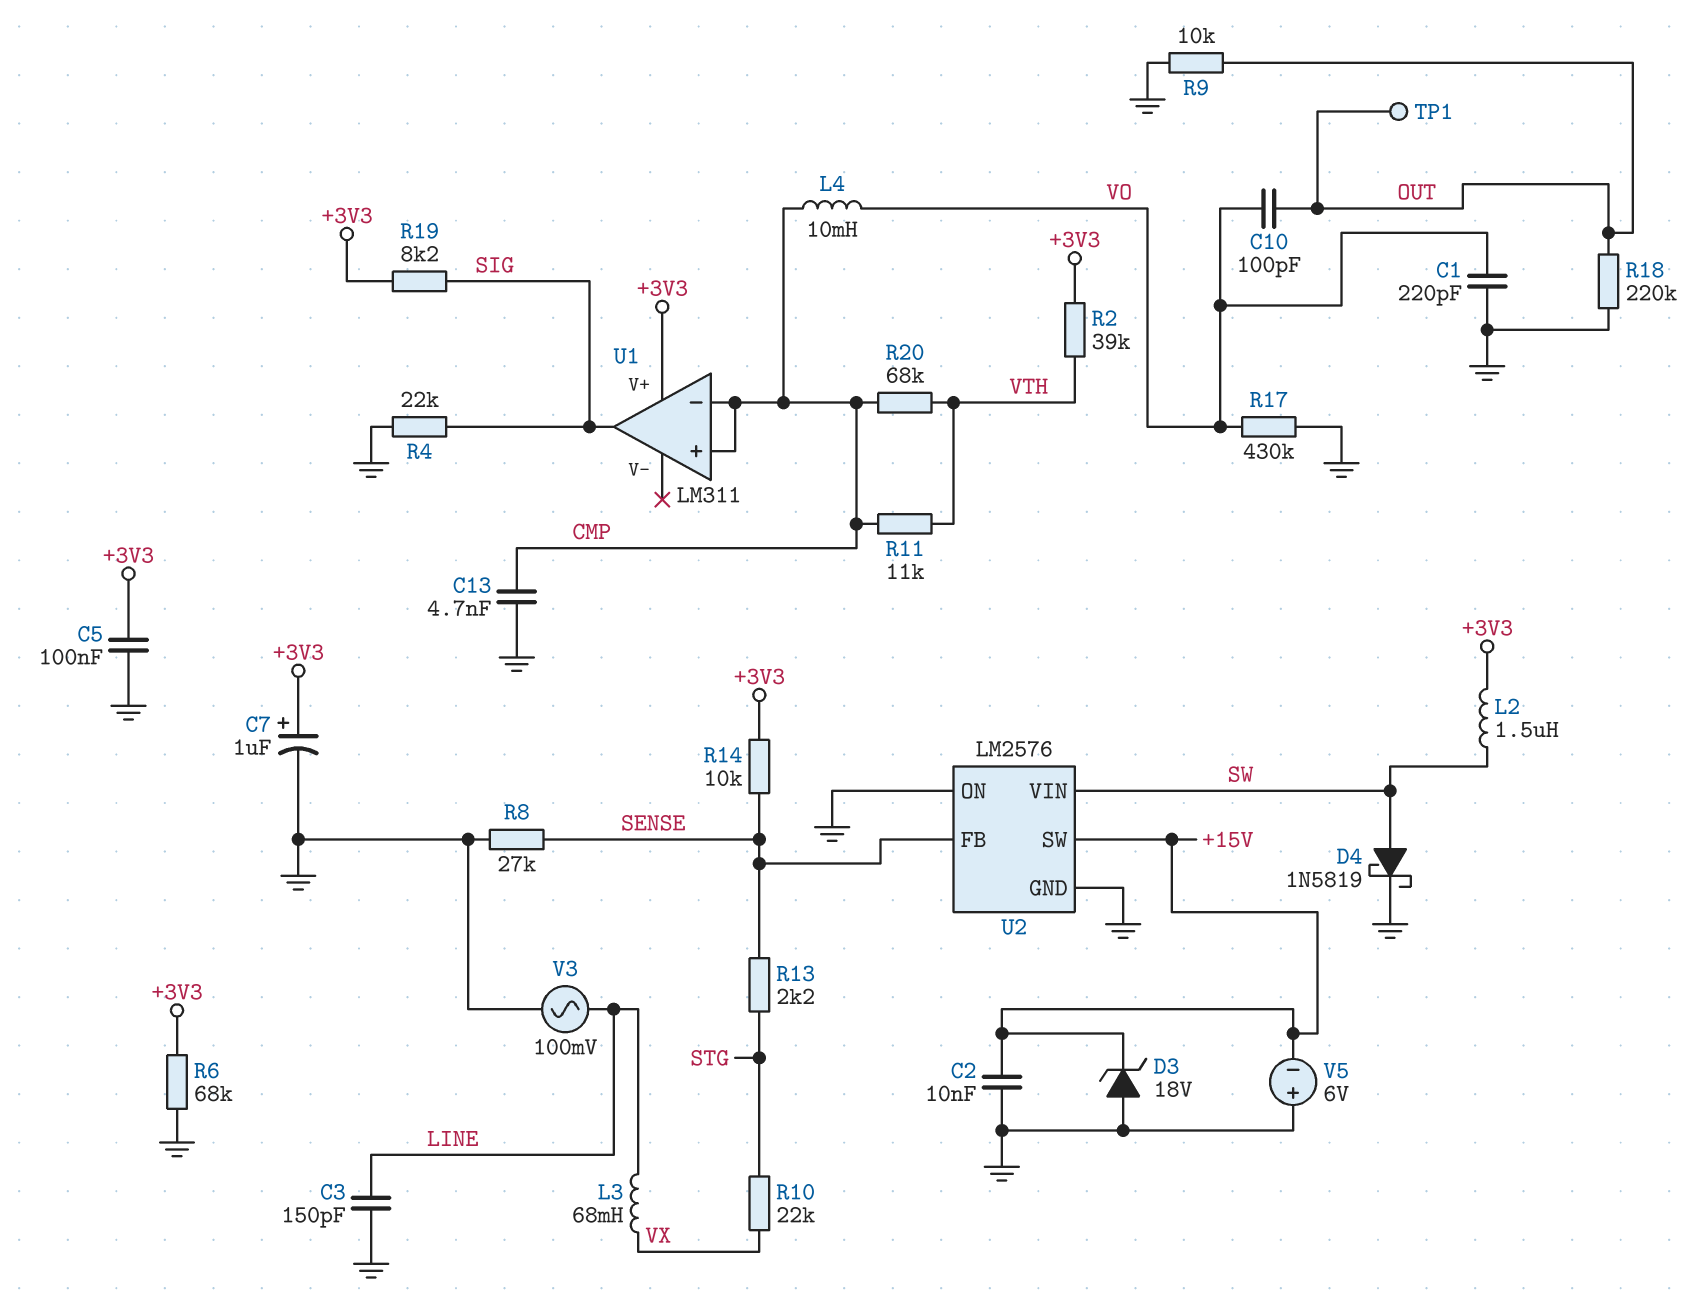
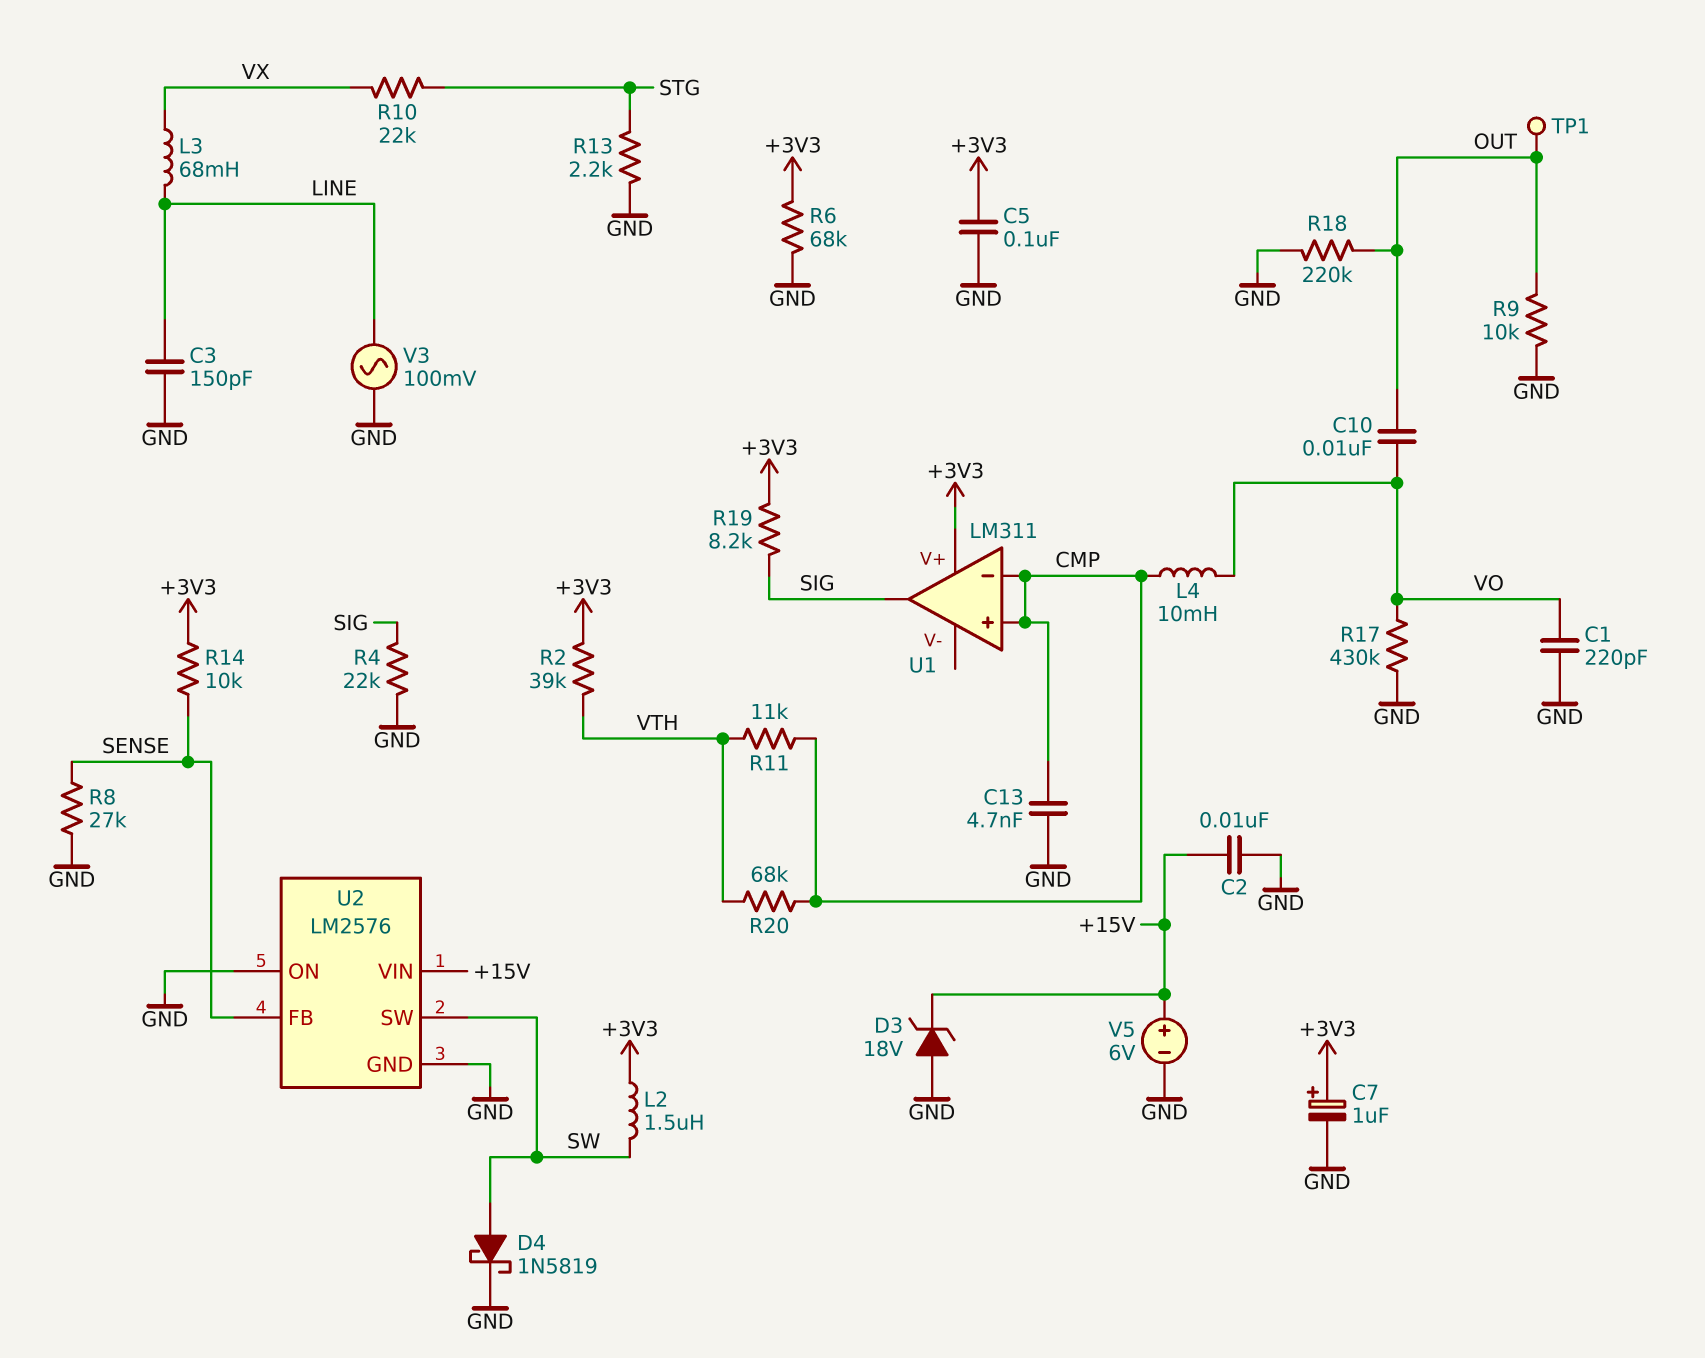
C10: 100pF (OUT, VO) -> 10nF (OUT, VO)
R13: 2.2k (SENSE, STG) -> 2.2k (GND, STG)
U2 pin SW: +15V -> SW
U2 pin VIN: SW -> +15V
V5: 6V (plus GND, minus +15V) -> 6V (plus +15V, minus GND)

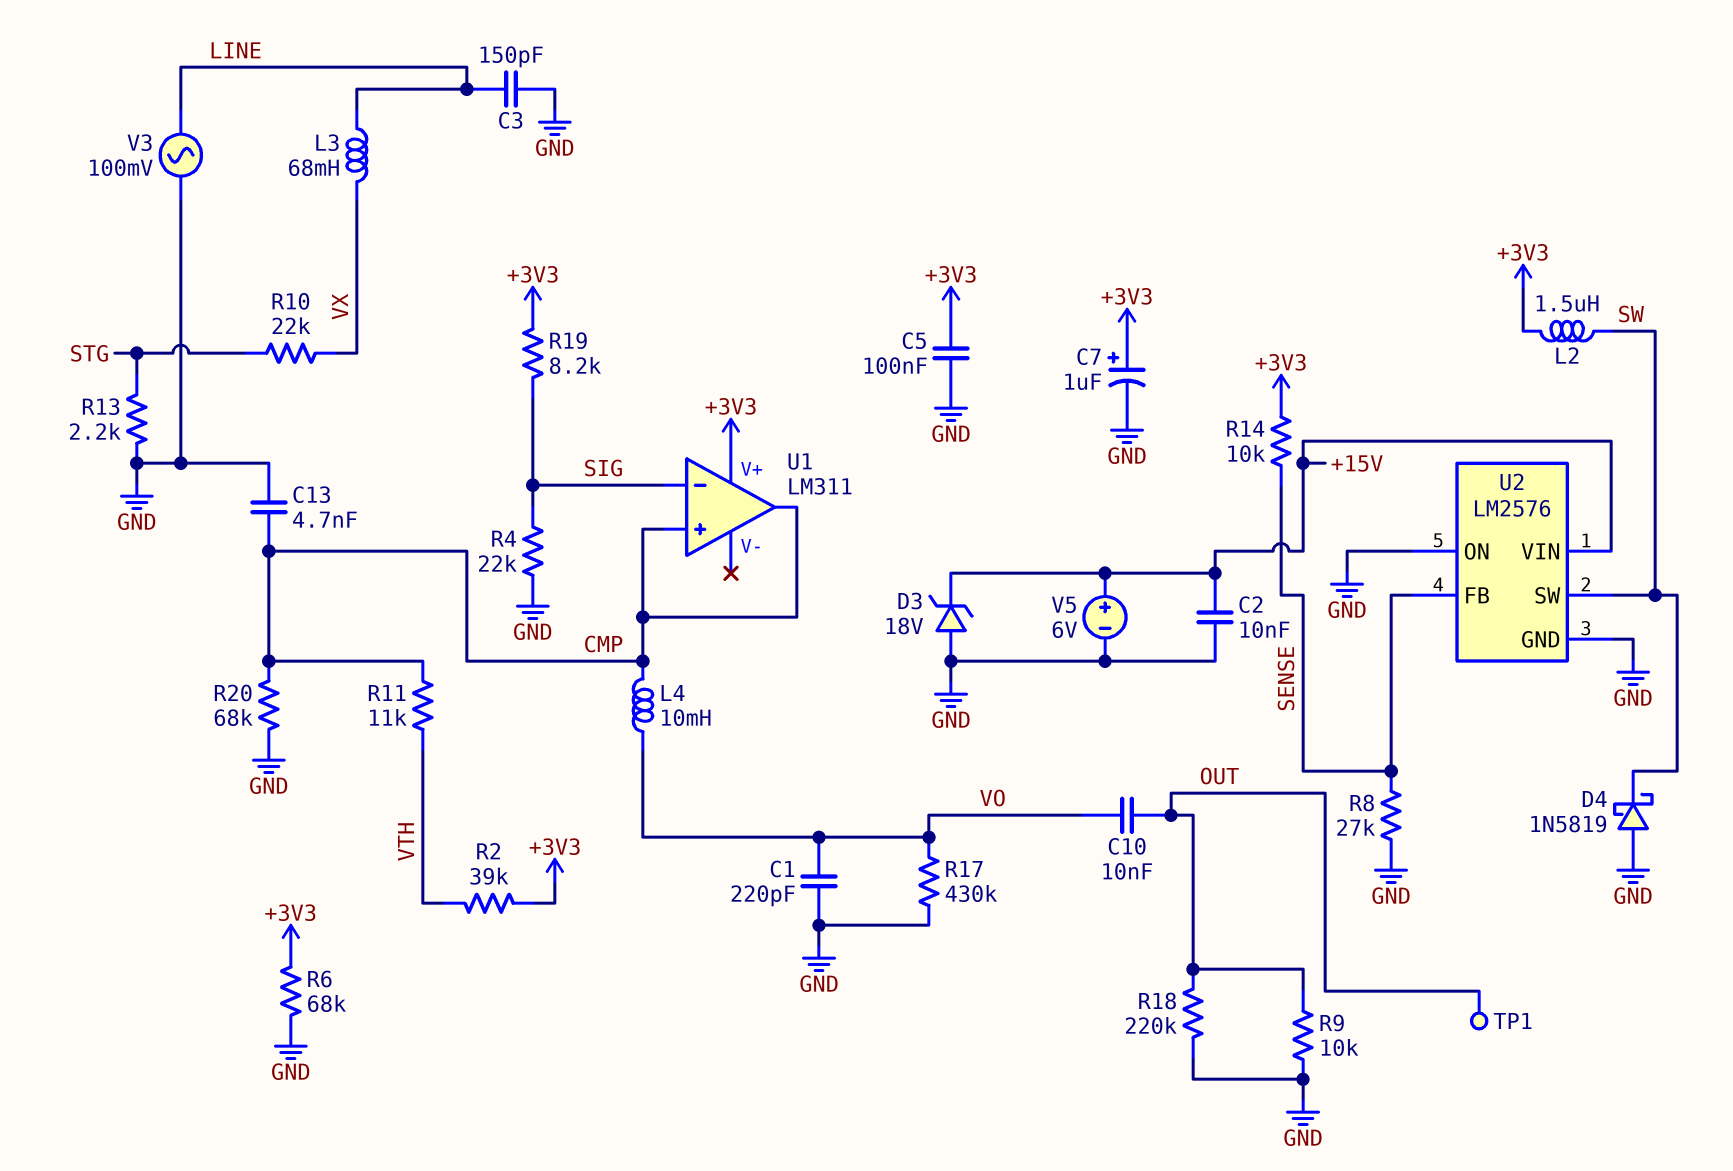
D4: schottky 1N5819 (A SW, K GND) -> schottky 1N5819 (A GND, K SW)
R20: 68k (CMP, VTH) -> 68k (CMP, GND)
U1 pin in-: CMP -> SIG
U1 pin out: SIG -> CMP

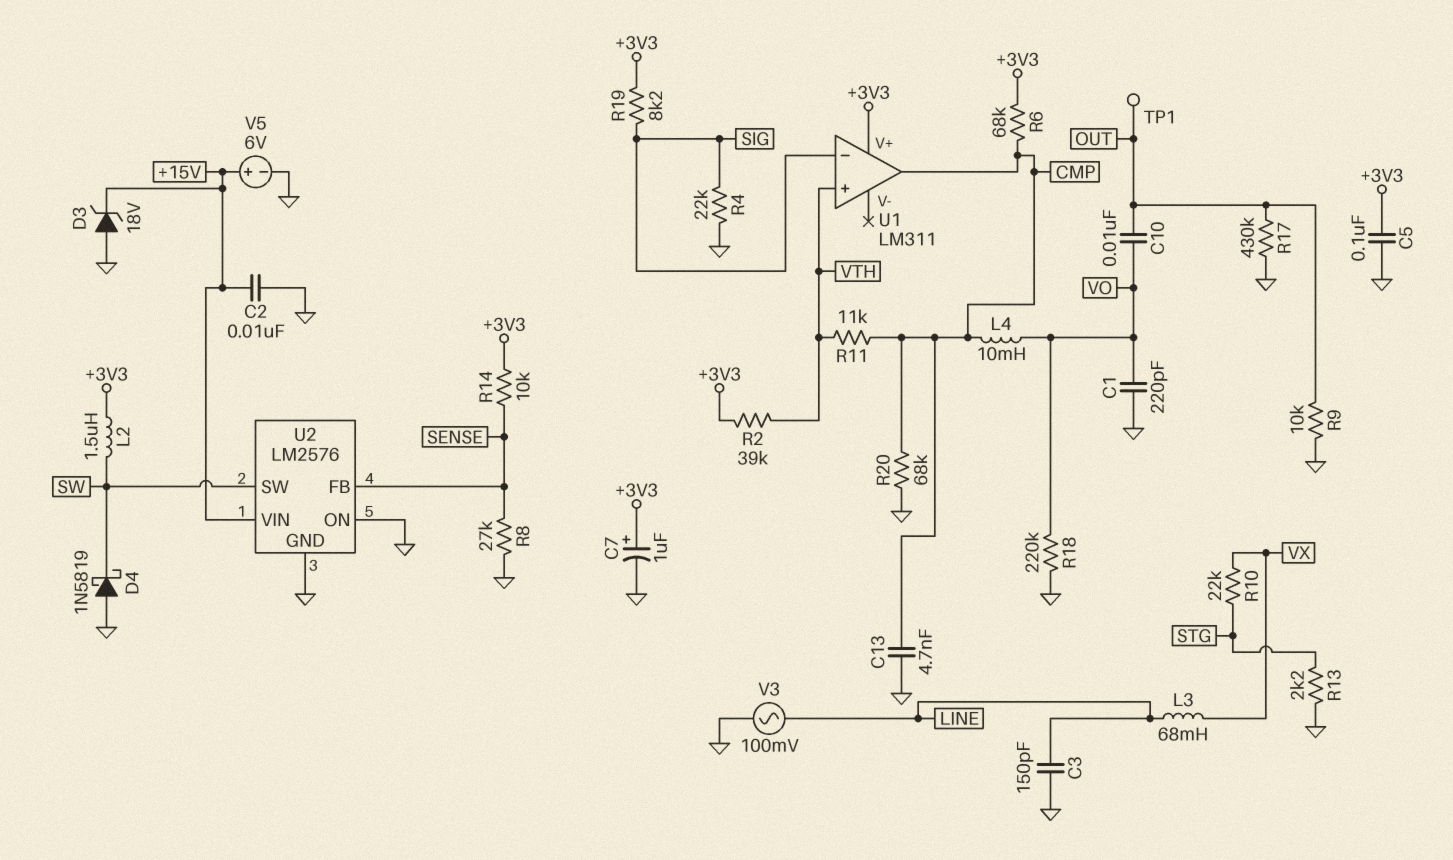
R6: 68k (+3V3, GND) -> 68k (+3V3, CMP)
R17: 430k (GND, VO) -> 430k (GND, OUT)
R18: 220k (GND, OUT) -> 220k (GND, VO)
U1 pin in+: CMP -> VTH

